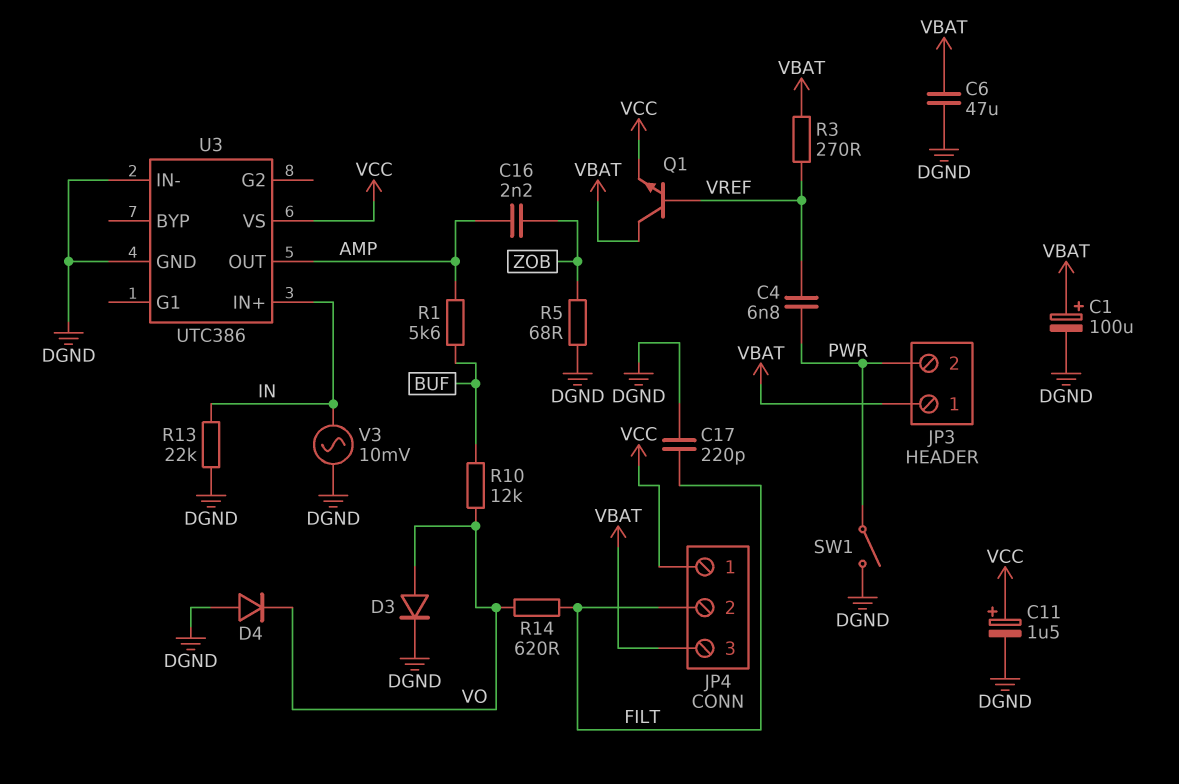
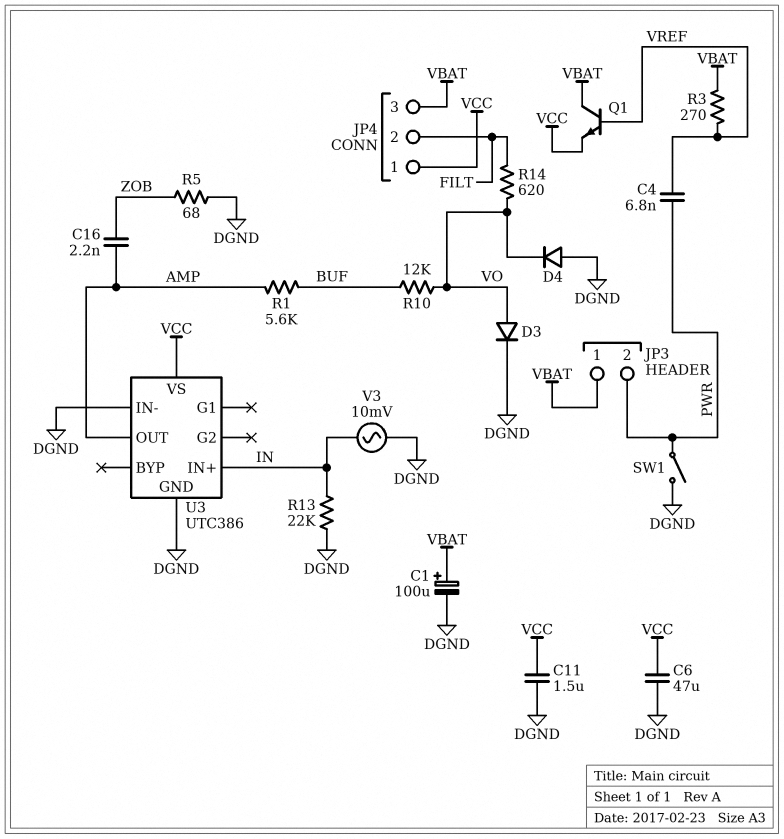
C6: 47uF (DGND, VBAT) -> 47uF (DGND, VCC)
C11: 1.5uF (plus VCC, minus DGND) -> 1.5uF (DGND, VCC)
C17: 220pF (DGND, FILT) -> none

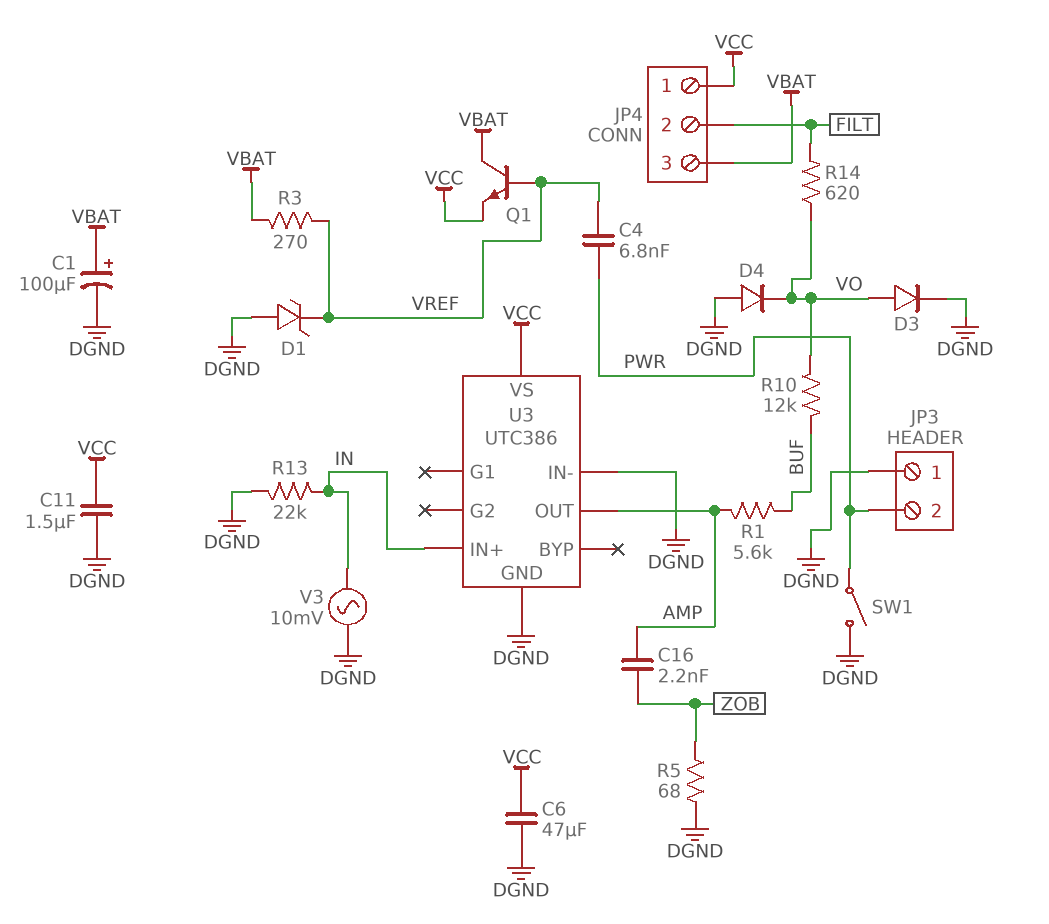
D1: none -> zener (A DGND, K VREF)
JP3 pin 1: VBAT -> DGND

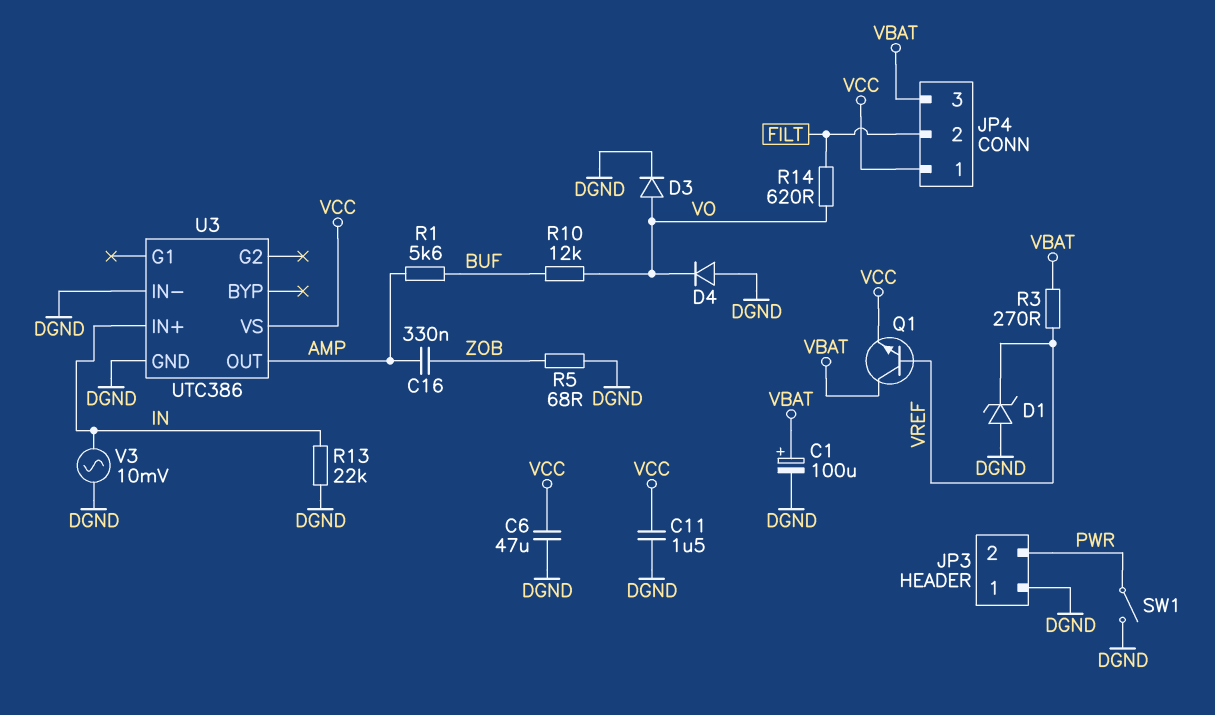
C4: 6.8nF (PWR, VREF) -> none
C16: 2.2nF (AMP, ZOB) -> 330nF (AMP, ZOB)

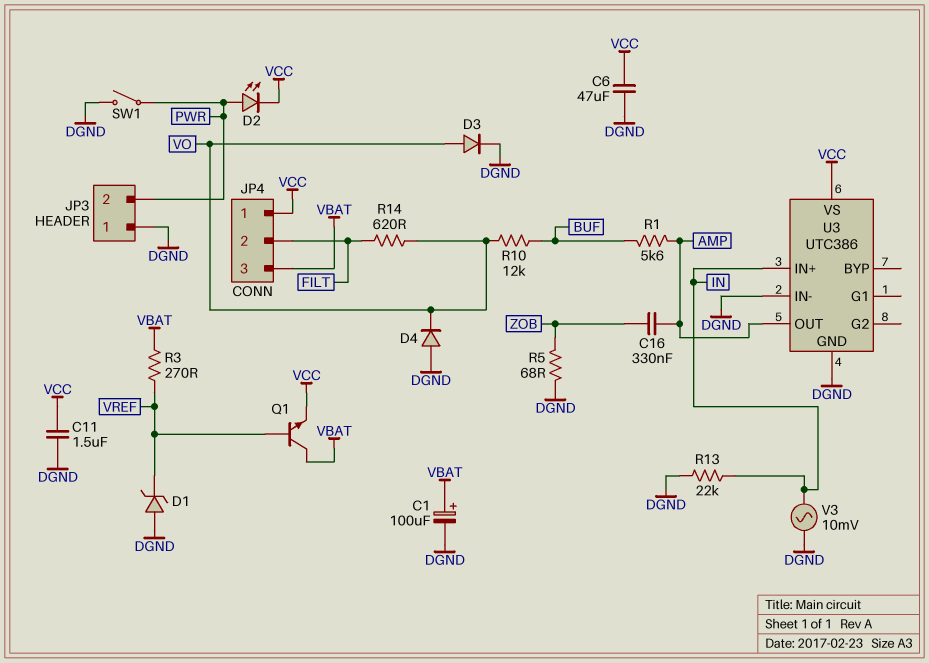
D2: none -> LED (A PWR, K VCC)

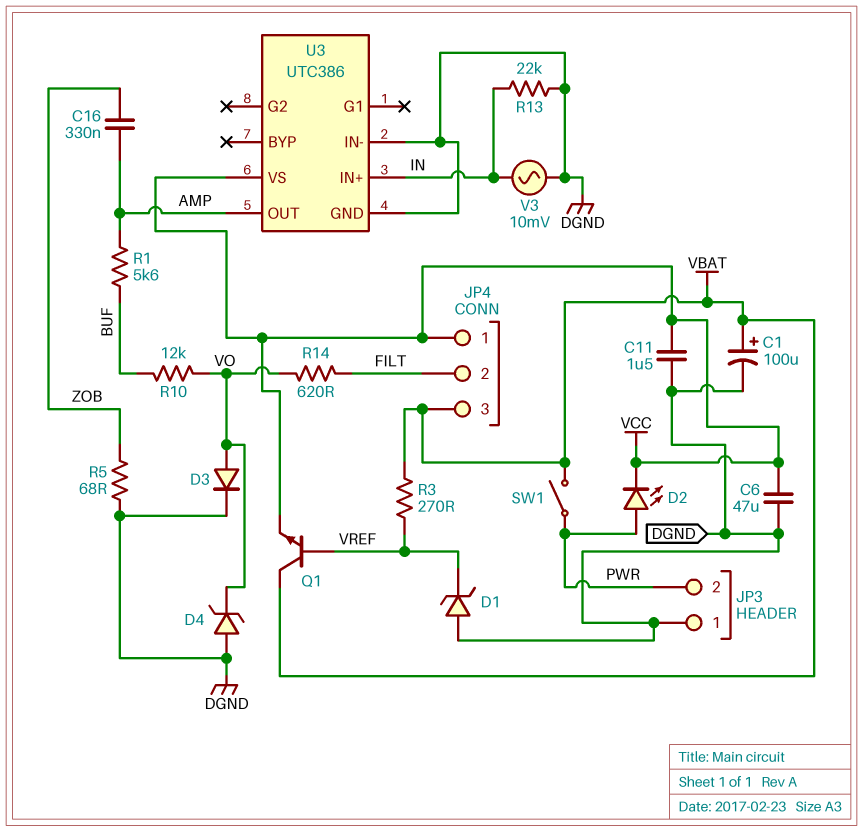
D4: diode (A DGND, K VO) -> zener (A DGND, K VO)
SW1: switch (DGND, PWR) -> switch (PWR, VBAT)

